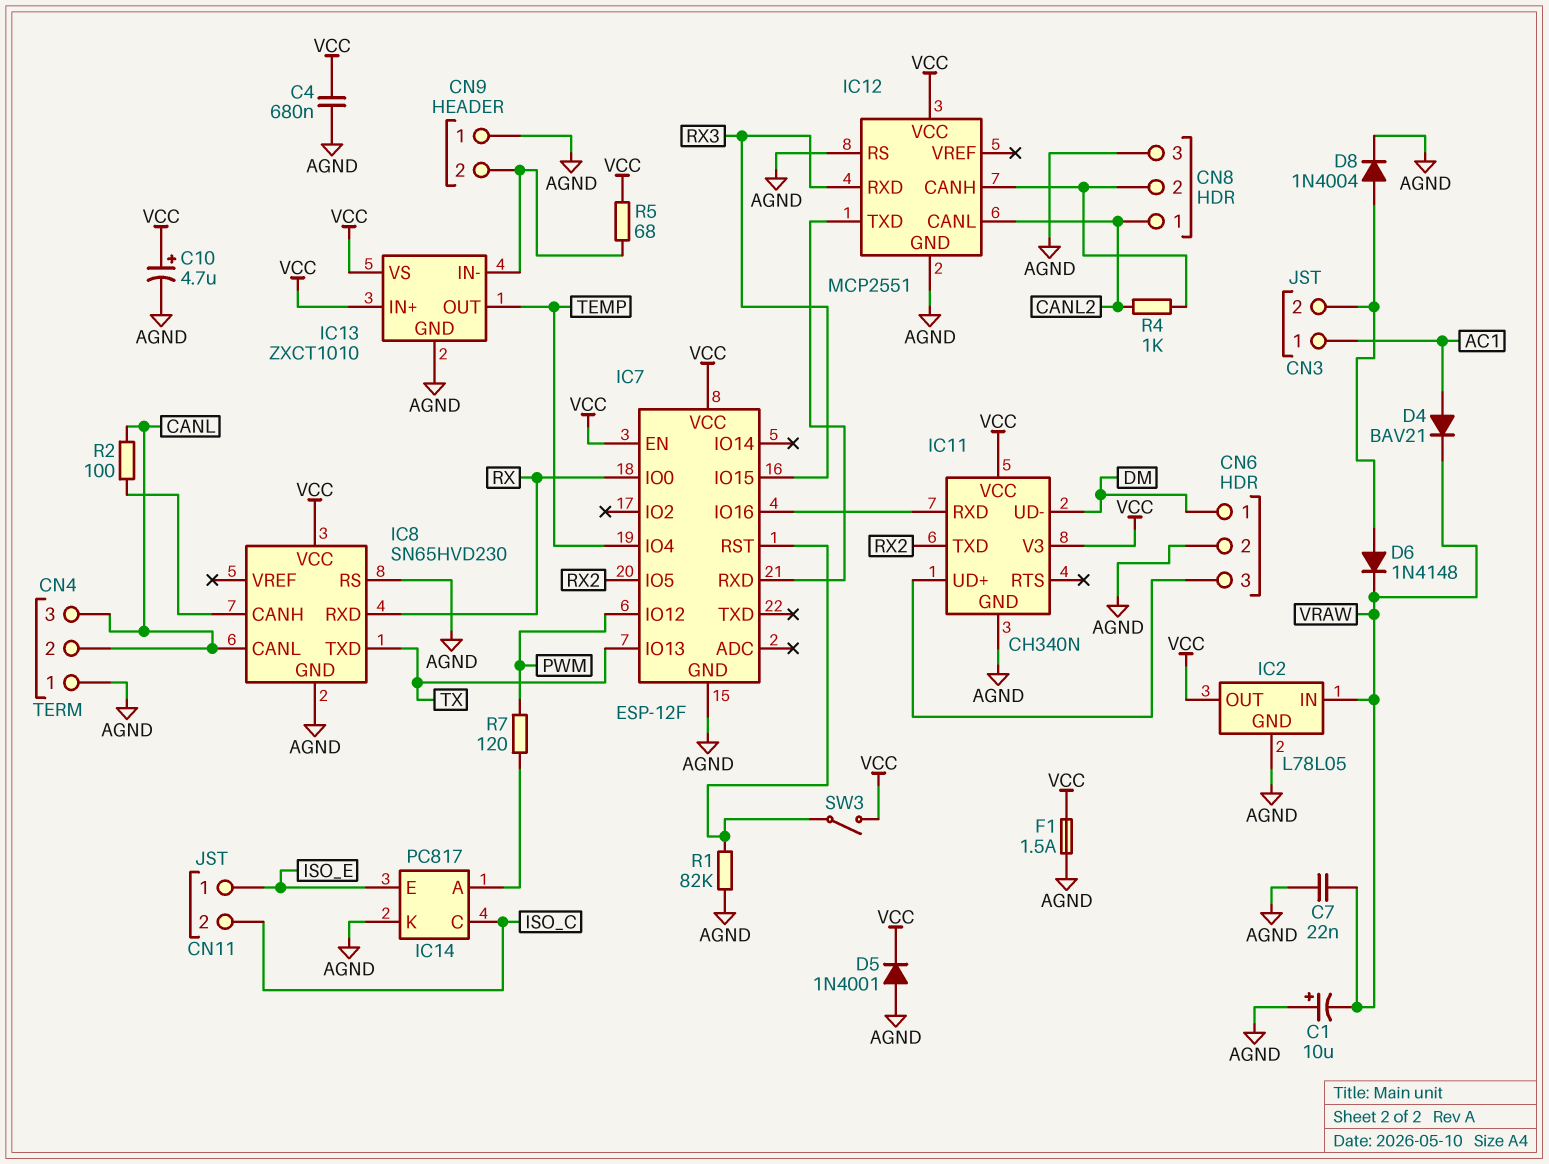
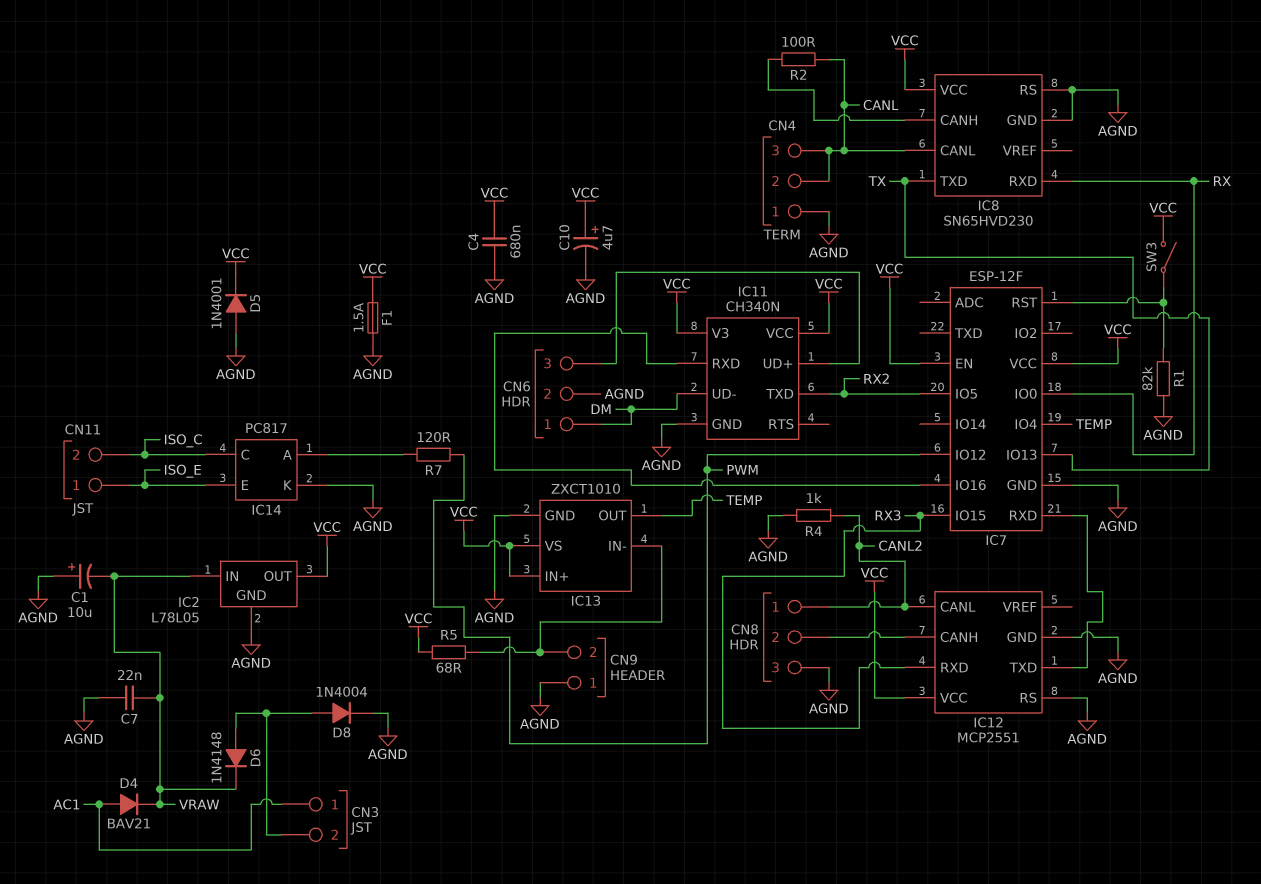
R4: 1k (CANL2, CN8/2) -> 1k (AGND, CANL2)

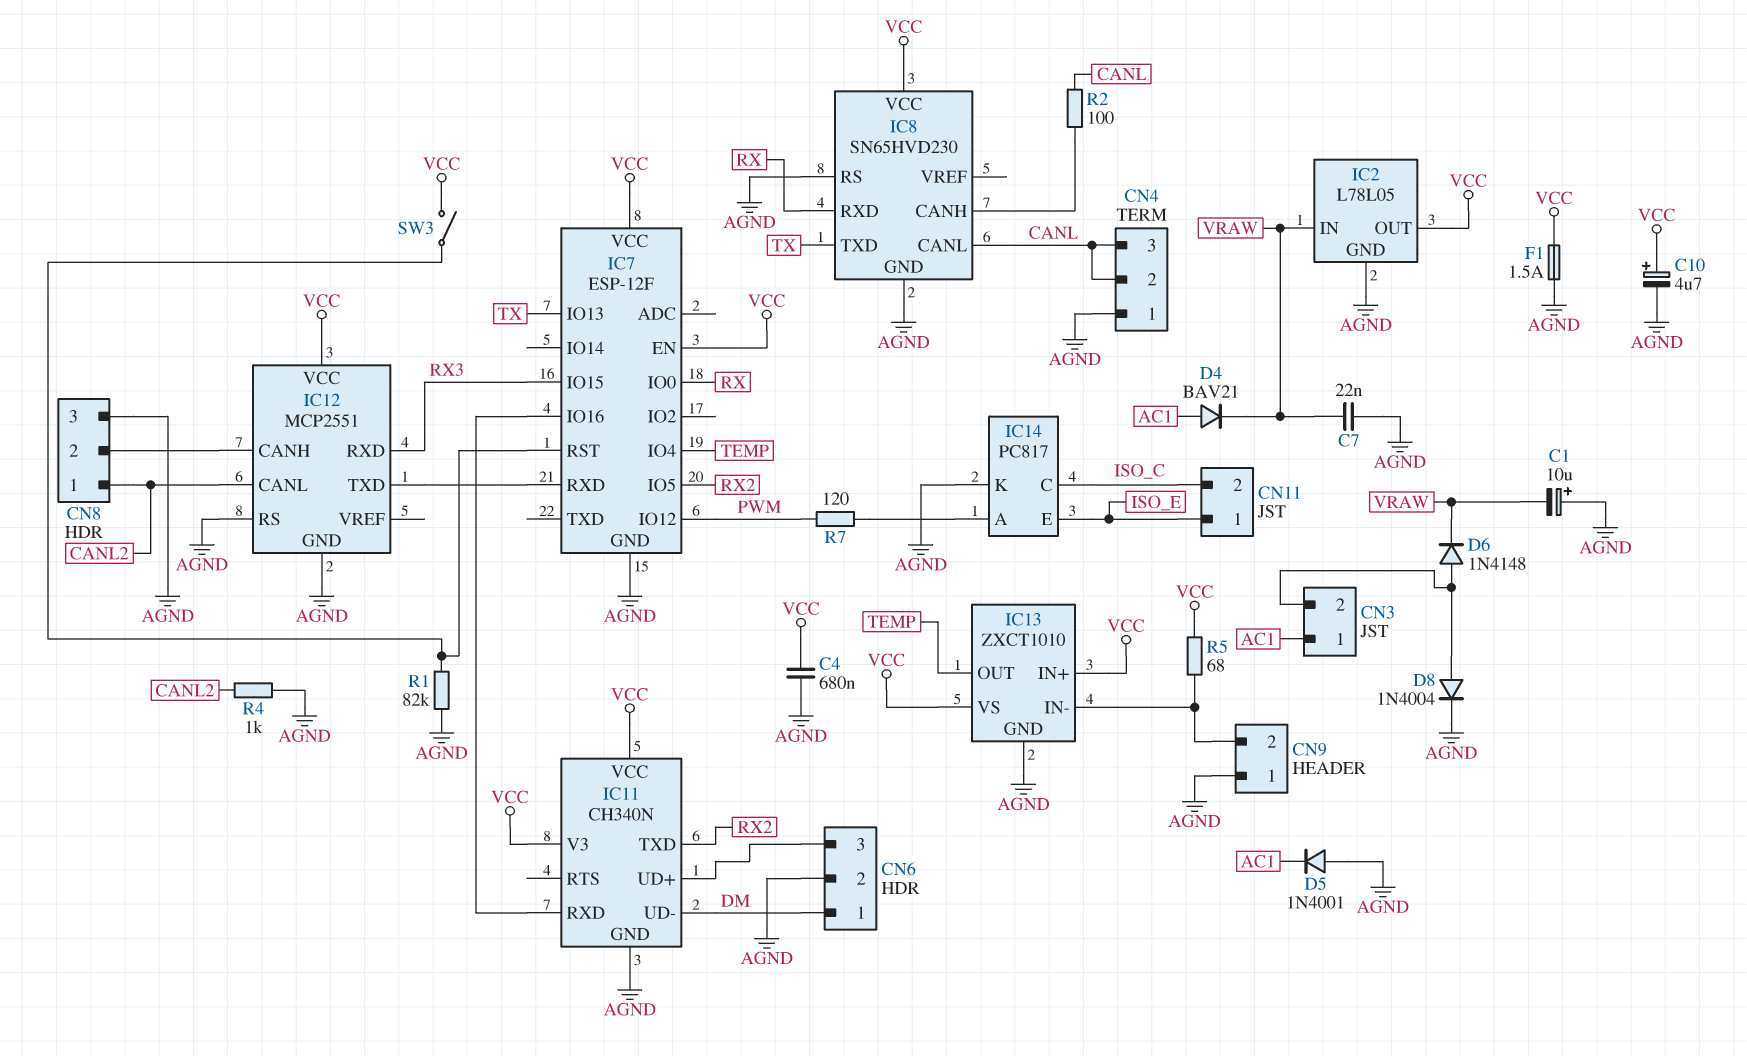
D5: diode 1N4001 (A AGND, K VCC) -> diode 1N4001 (A AGND, K AC1)

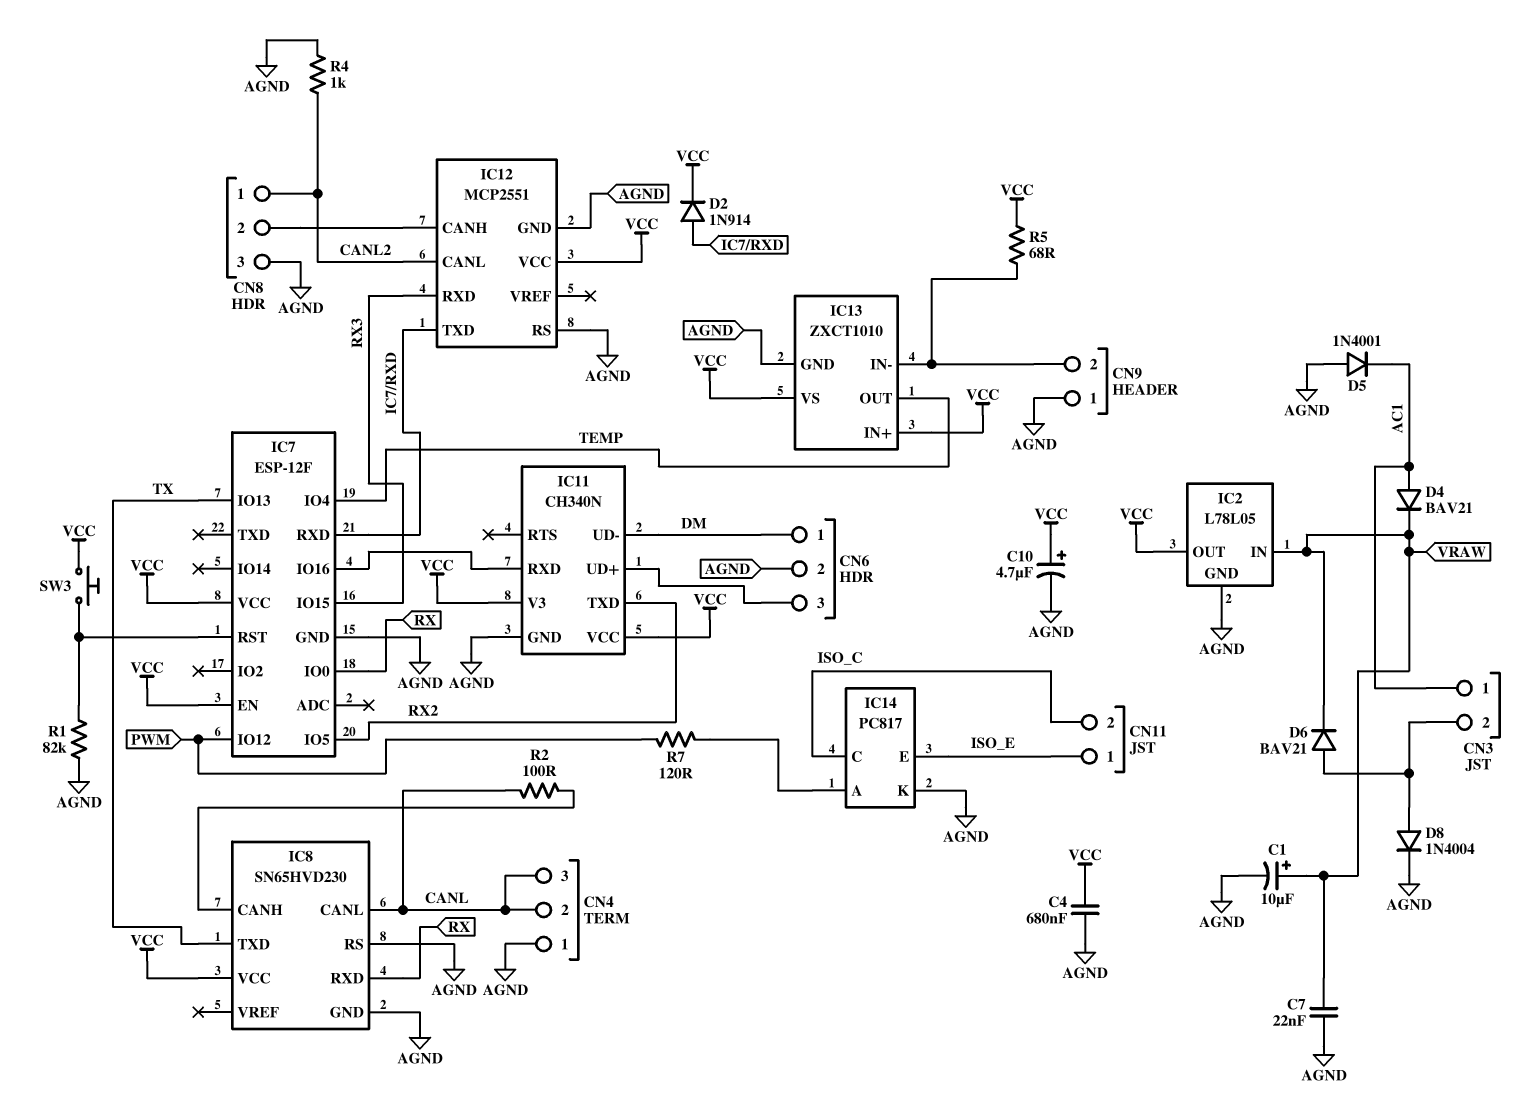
C1: 10uF (plus AGND, minus VRAW) -> 10uF (plus VRAW, minus AGND)
D2: none -> diode 1N914 (A IC7/RXD, K VCC)
D6: diode 1N4148 (A CN3/2, K VRAW) -> diode BAV21 (A CN3/2, K VRAW)
F1: 1.5A (AGND, VCC) -> none
SW3: switch (IC7/RST, VCC) -> button (IC7/RST, VCC)

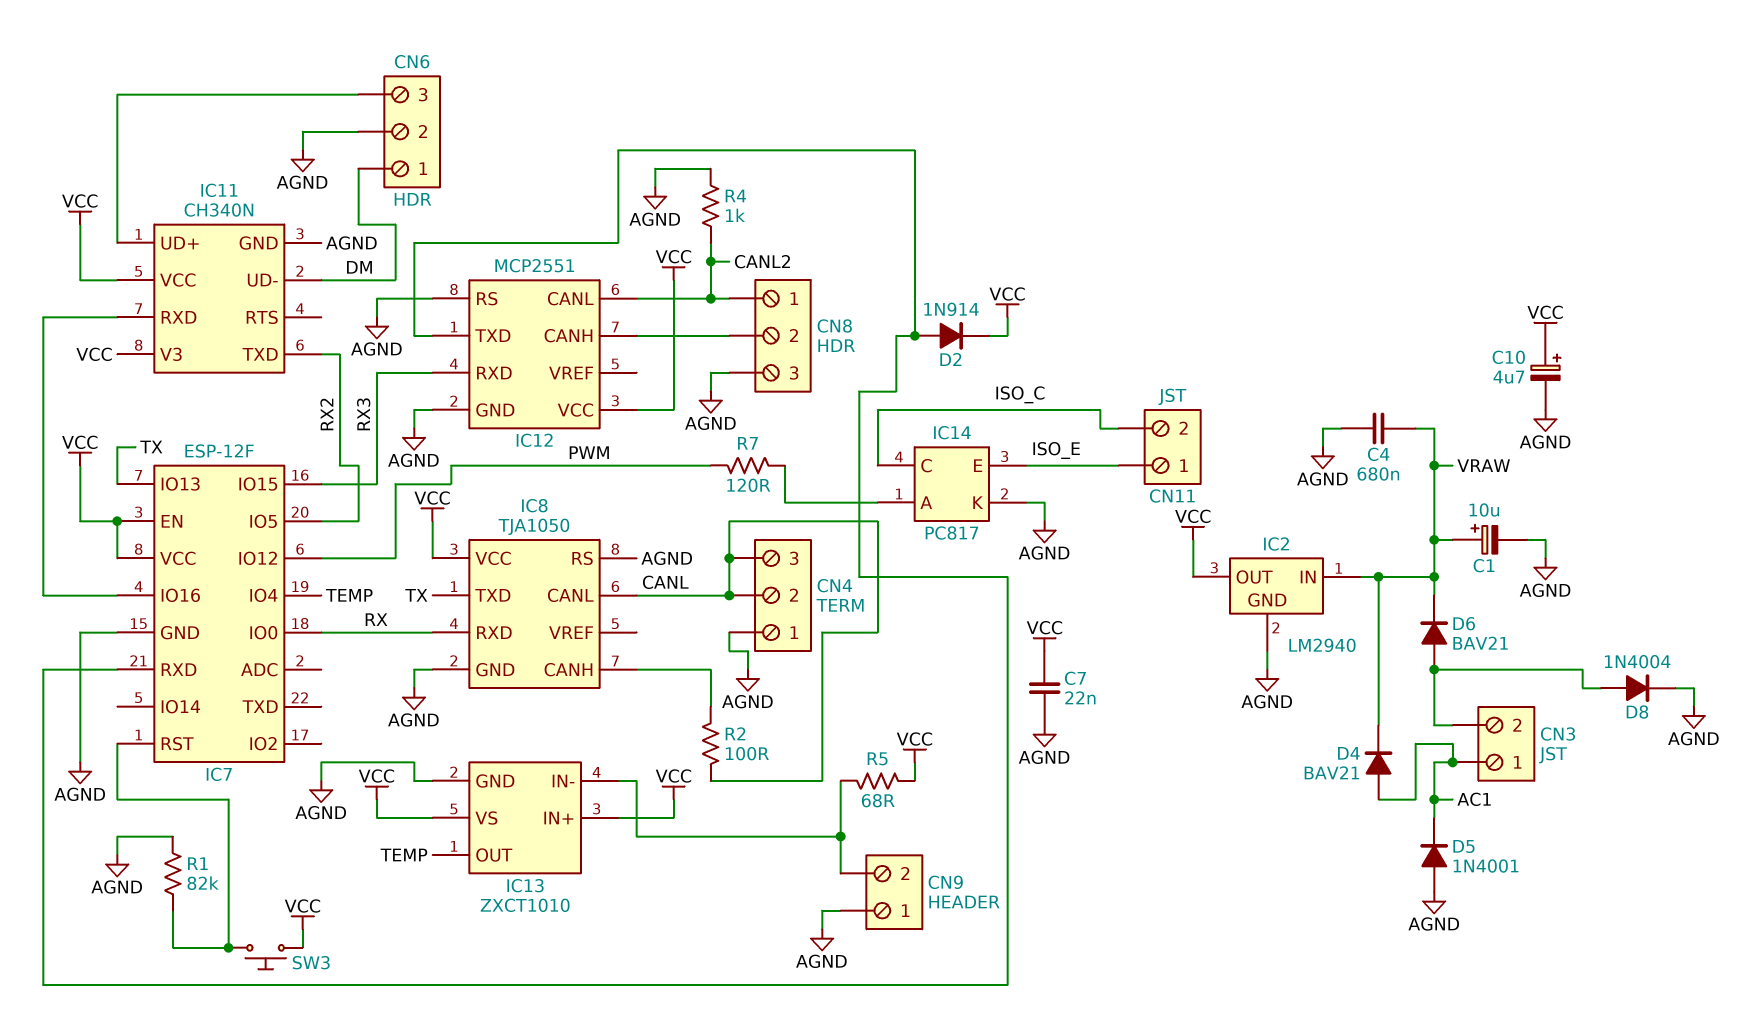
C4: 680nF (AGND, VCC) -> 680nF (AGND, VRAW)
C7: 22nF (AGND, VRAW) -> 22nF (AGND, VCC)
IC2: L78L05 -> LM2940
IC8: SN65HVD230 -> TJA1050

